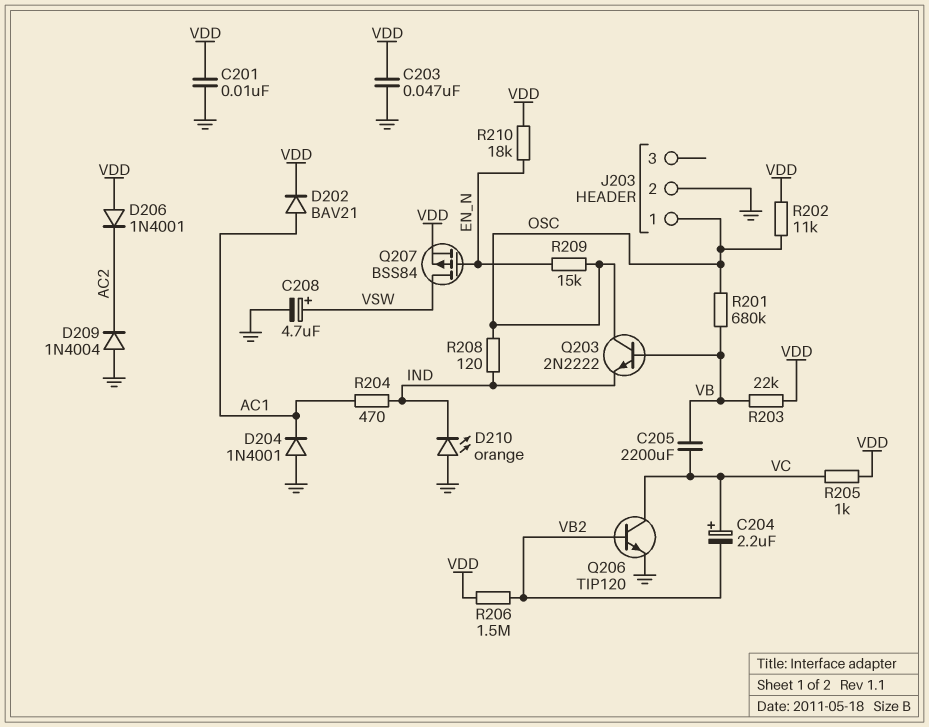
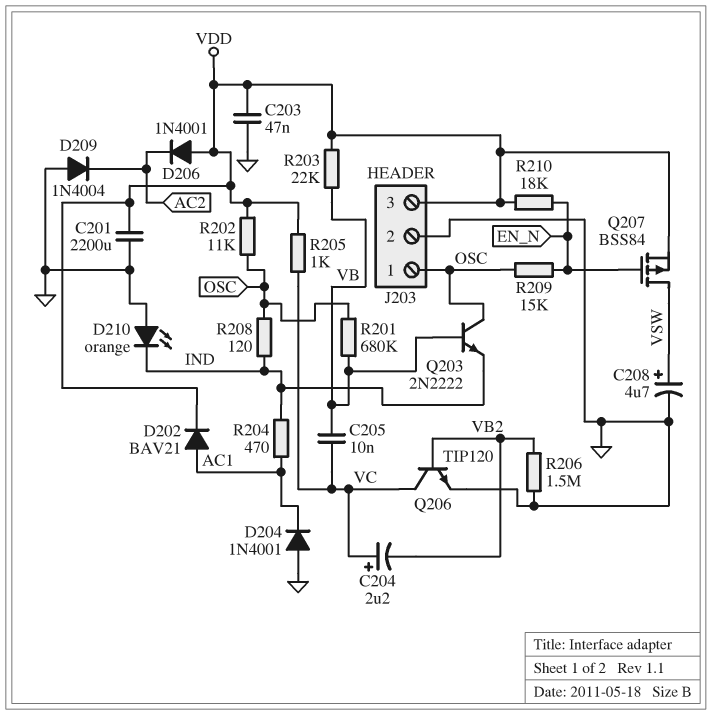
C201: 10nF (GND, VDD) -> 2200uF (GND, VDD)
C205: 2200uF (VB, VC) -> 10nF (VB, VC)
J203 pin 3: none -> VDD
R206: 1.5M (VB2, VDD) -> 1.5M (GND, VB2)

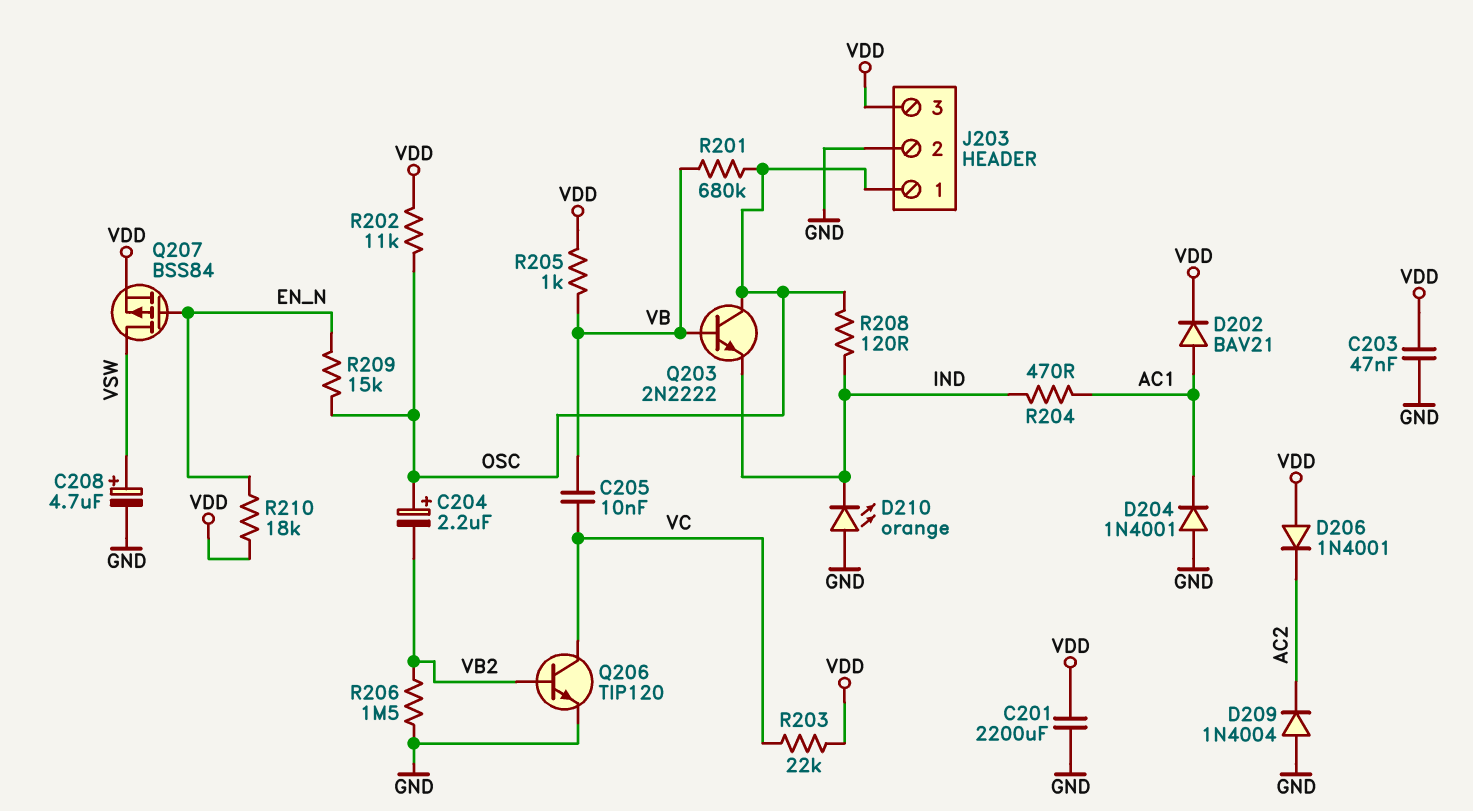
C204: 2.2uF (plus VC, minus VB2) -> 2.2uF (plus OSC, minus VB2)
R203: 22k (VB, VDD) -> 22k (VC, VDD)
R205: 1k (VC, VDD) -> 1k (VB, VDD)

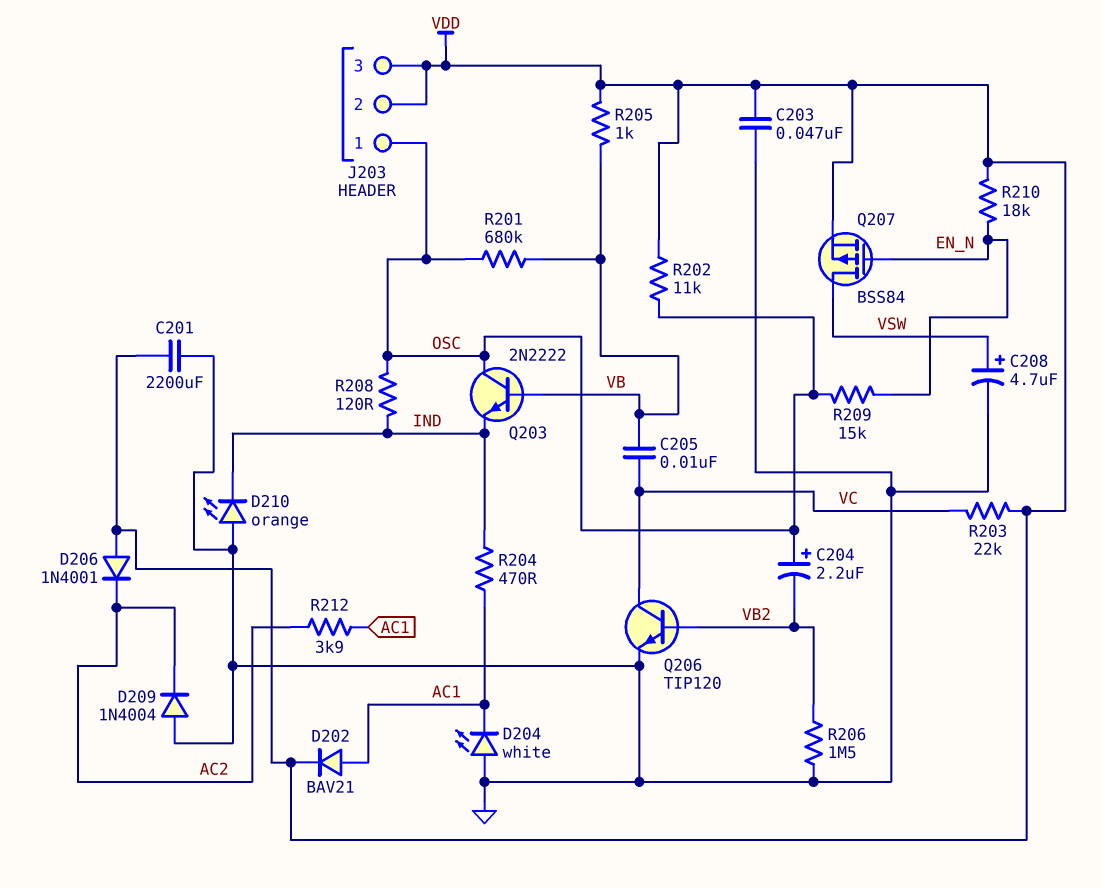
D204: diode 1N4001 (A GND, K AC1) -> LED white (A GND, K AC1)
J203 pin 2: GND -> VDD
R212: none -> 3.9k (AC1, AC2)

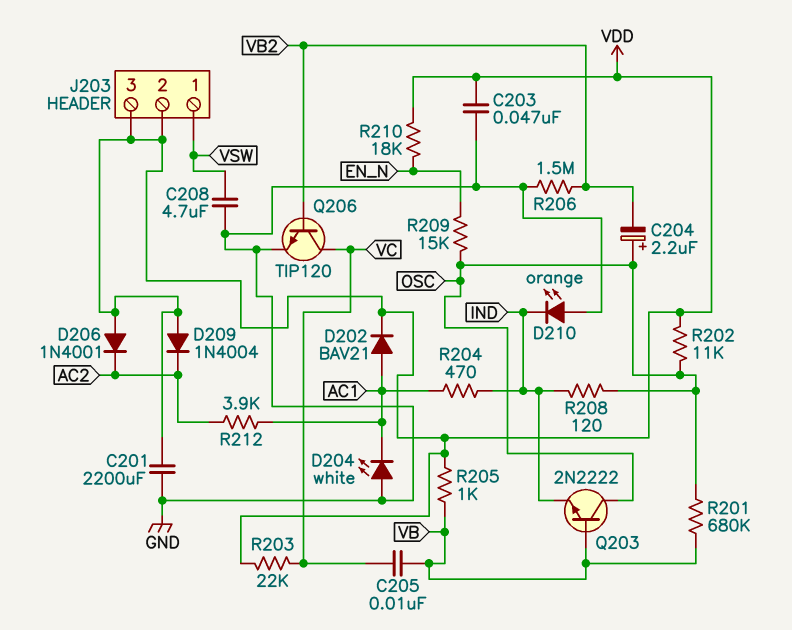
C208: 4.7uF (plus VSW, minus GND) -> 4.7uF (GND, VSW)
D209: diode 1N4004 (A GND, K AC2) -> diode 1N4004 (A VDD, K AC2)
J203 pin 1: OSC -> VSW
Q207: PMOS BSS84 (G EN_N, D VSW, S VDD) -> none

